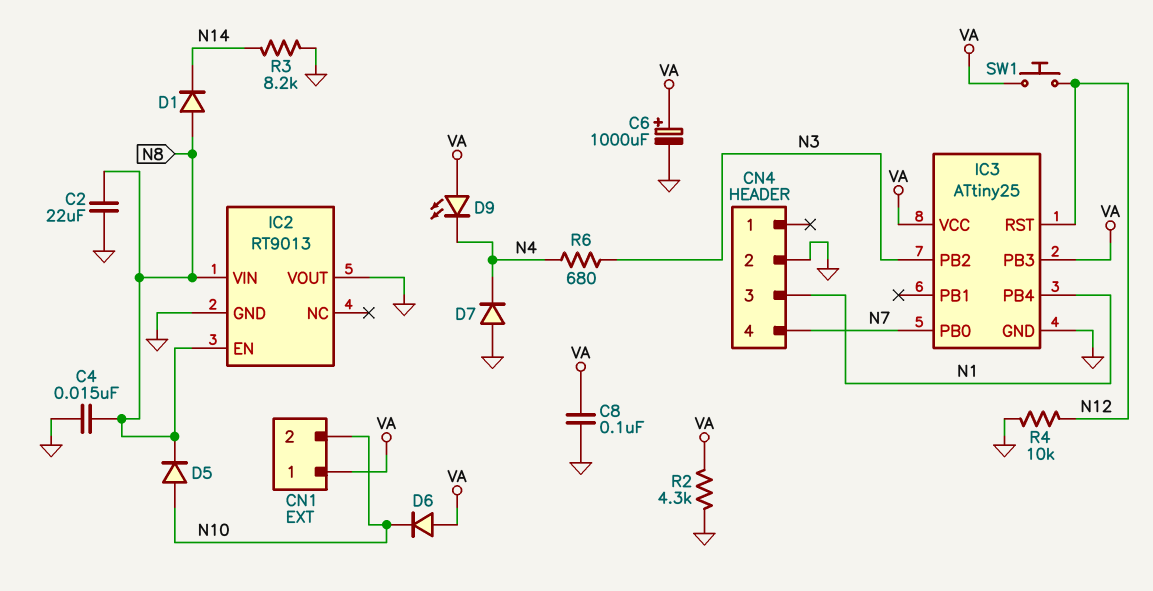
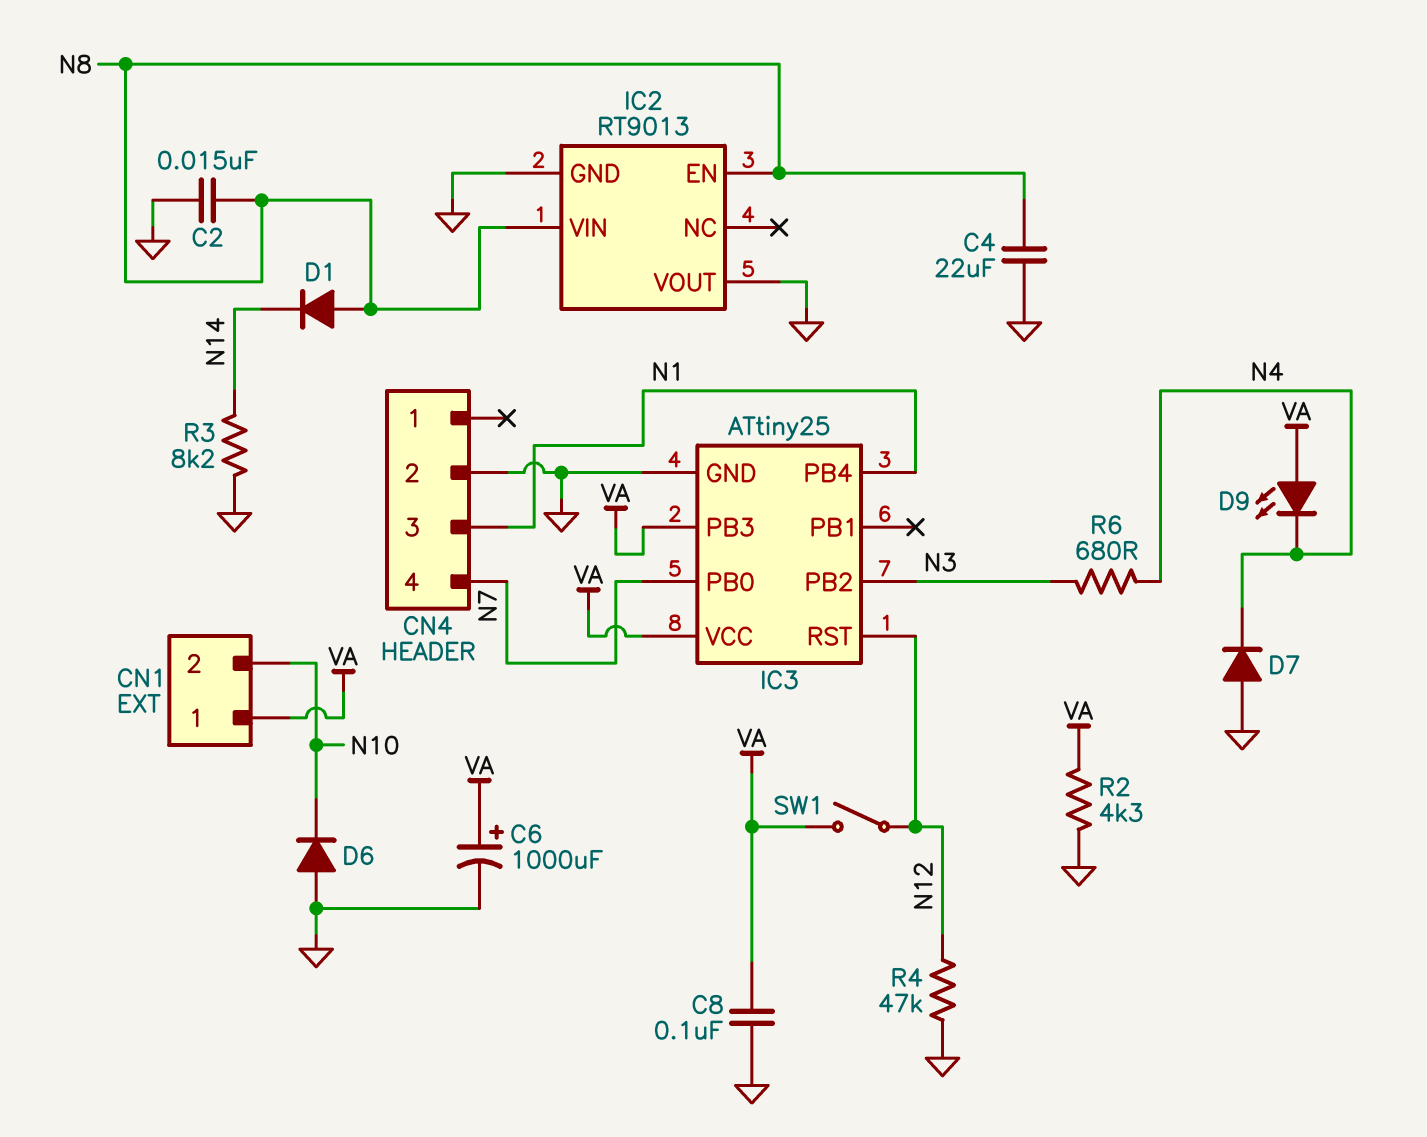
C2: 22uF (GND, N8) -> 15nF (GND, N8)
C4: 15nF (GND, N8) -> 22uF (GND, N8)
D5: diode (A N10, K N8) -> none
D6: diode (A VA, K N10) -> diode (A GND, K N10)
R4: 10k (GND, N12) -> 47k (GND, N12)
SW1: button (N12, VA) -> switch (N12, VA)

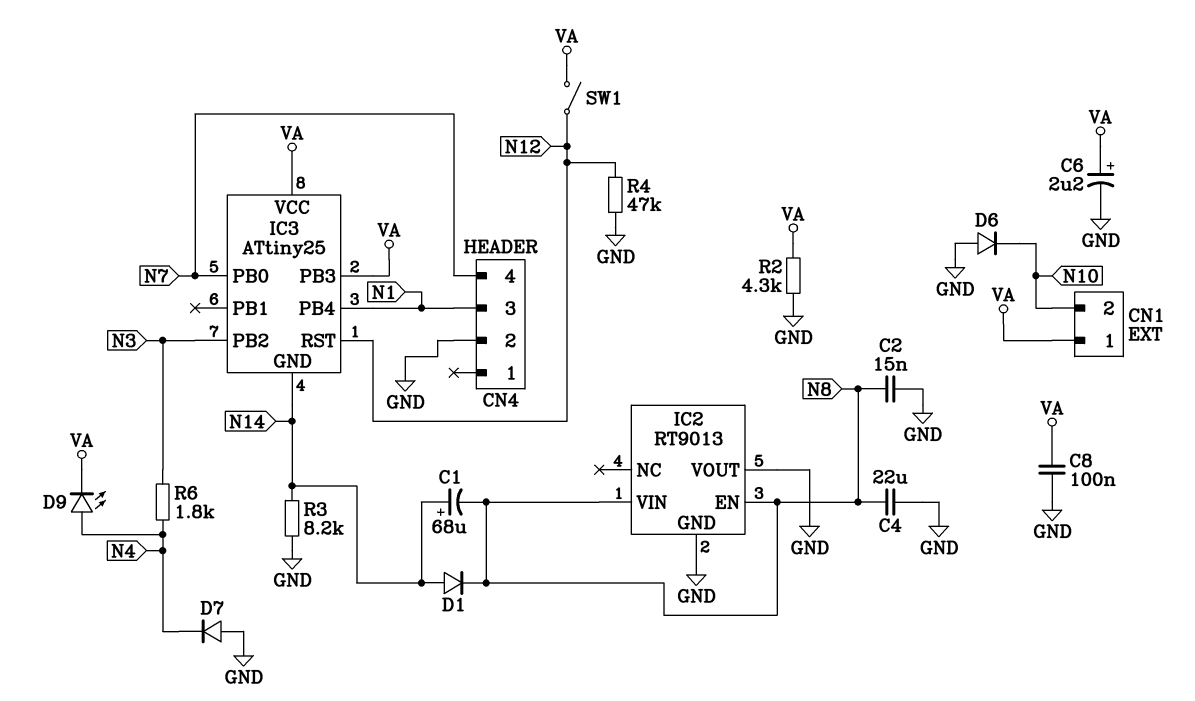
C1: none -> 68uF (plus N14, minus N8)
C6: 1000uF (plus VA, minus GND) -> 2.2uF (plus VA, minus GND)
D1: diode (A N8, K N14) -> diode (A N14, K N8)
D9: LED (A VA, K N4) -> LED (A N4, K VA)
IC3 pin GND: GND -> N14
R6: 680 (N3, N4) -> 1.8k (N3, N4)

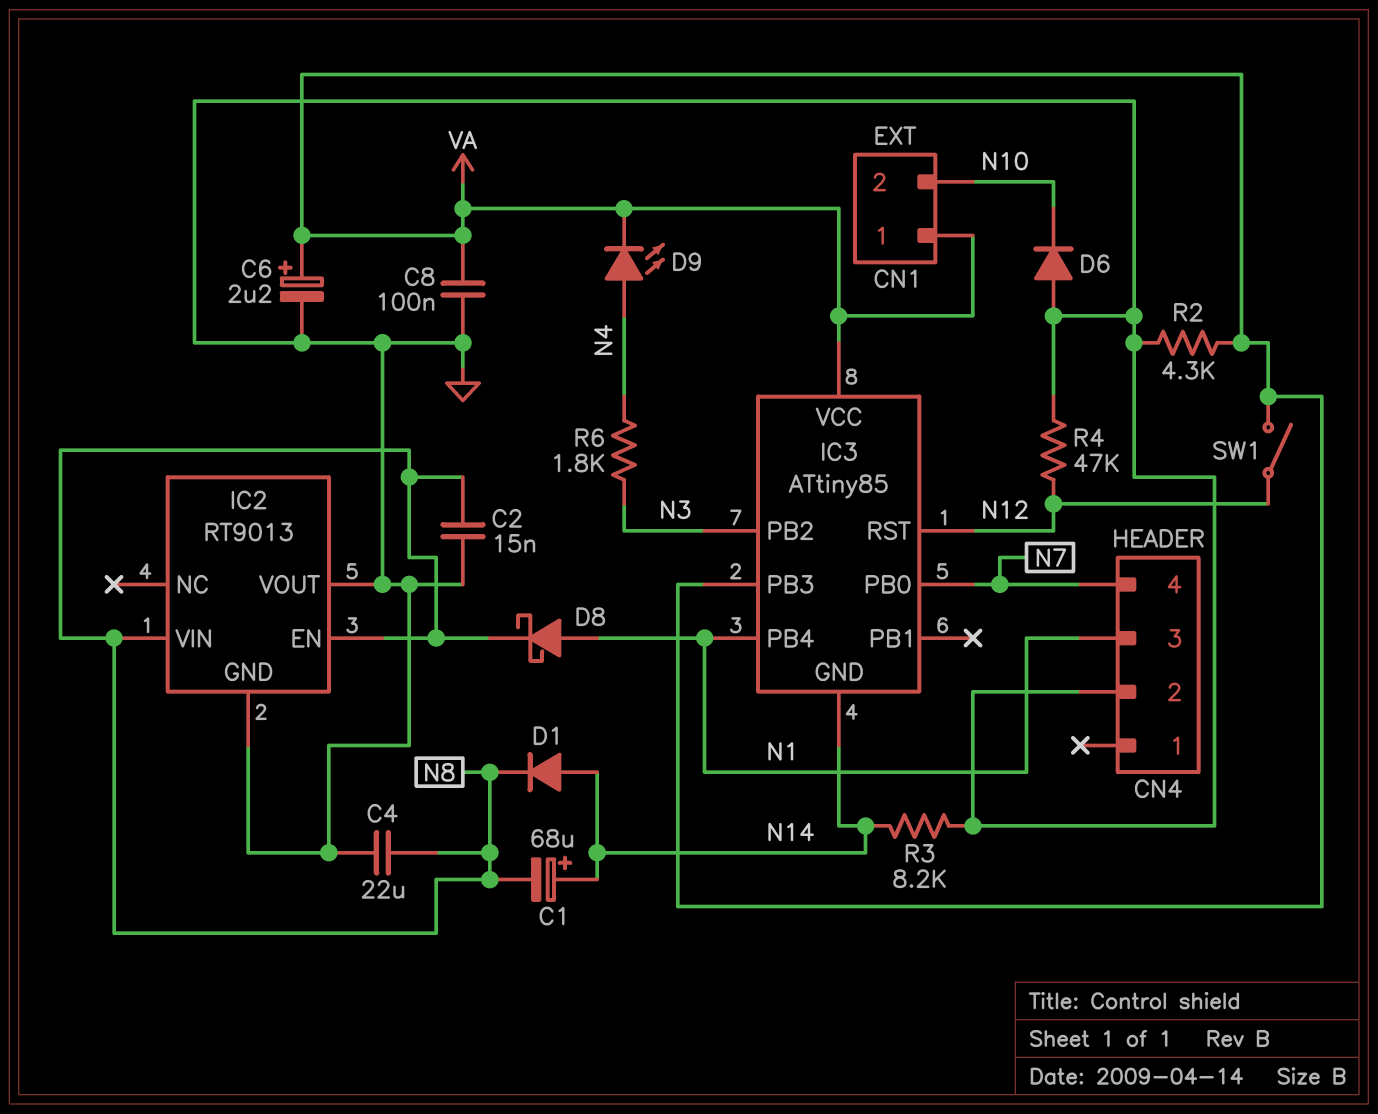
D7: diode (A GND, K N4) -> none
D8: none -> schottky (A N1, K N8)
IC3: ATtiny25 -> ATtiny85

